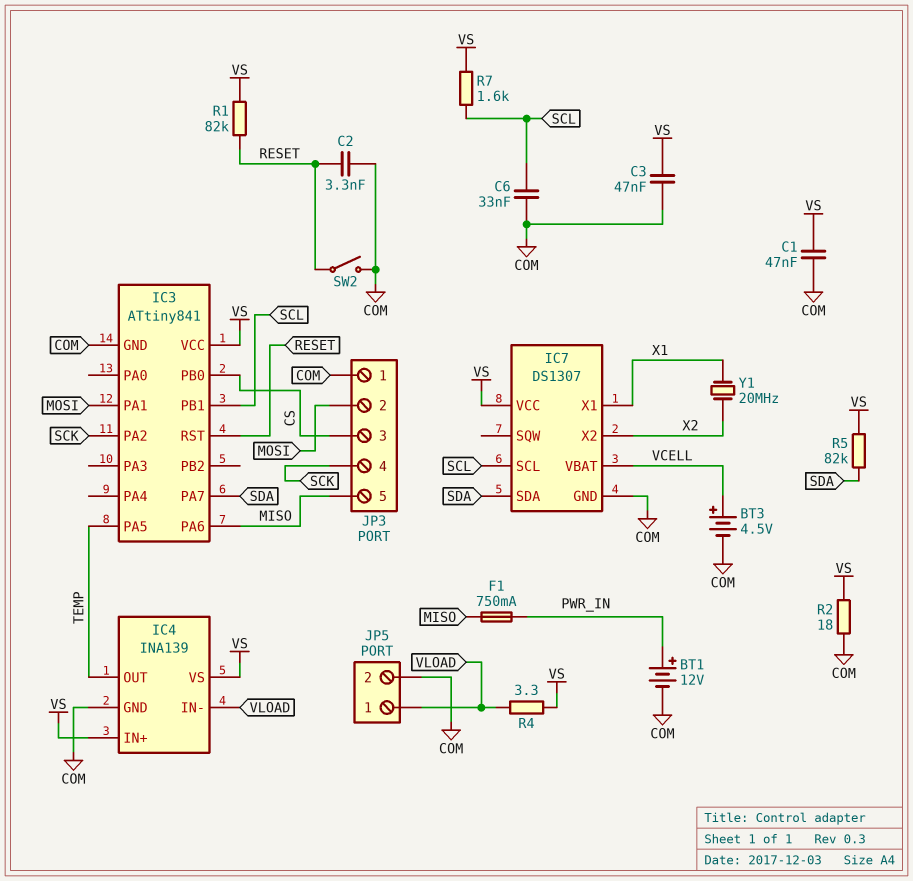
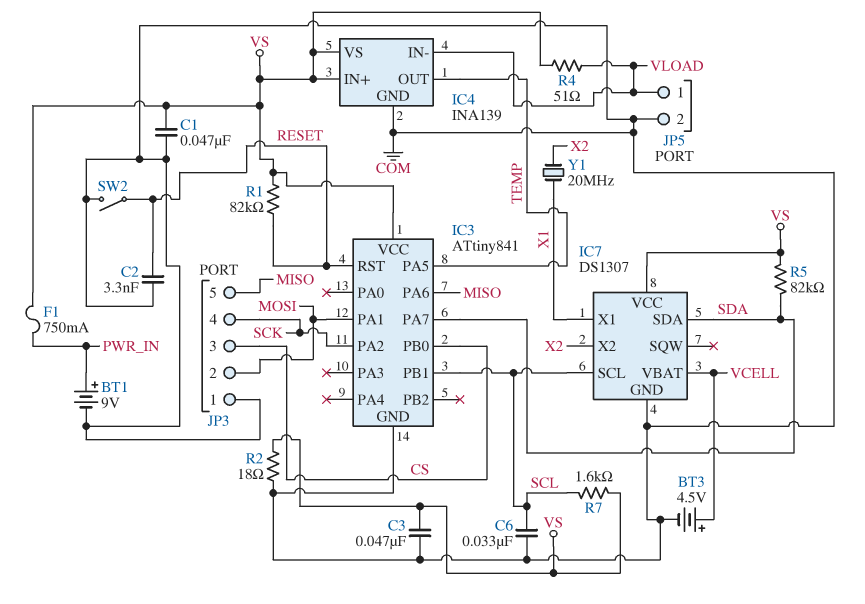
BT1: 12V (plus PWR_IN, minus COM) -> 9V (plus PWR_IN, minus COM)
F1: 750mA (MISO, PWR_IN) -> 750mA (PWR_IN, VS)
R4: 3.3 (VLOAD, VS) -> 51 (VLOAD, VS)

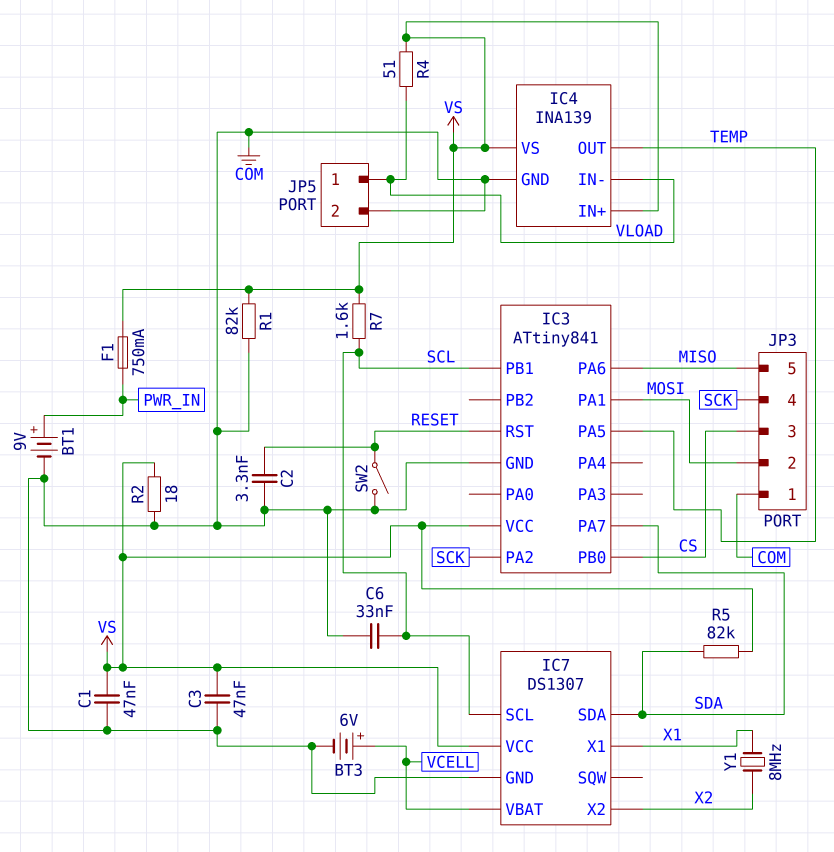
BT3: 4.5V (plus VCELL, minus COM) -> 6V (plus VCELL, minus COM)
R1: 82k (RESET, VS) -> 82k (COM, VS)
Y1: 20MHz (X1, X2) -> 8MHz (X1, X2)

